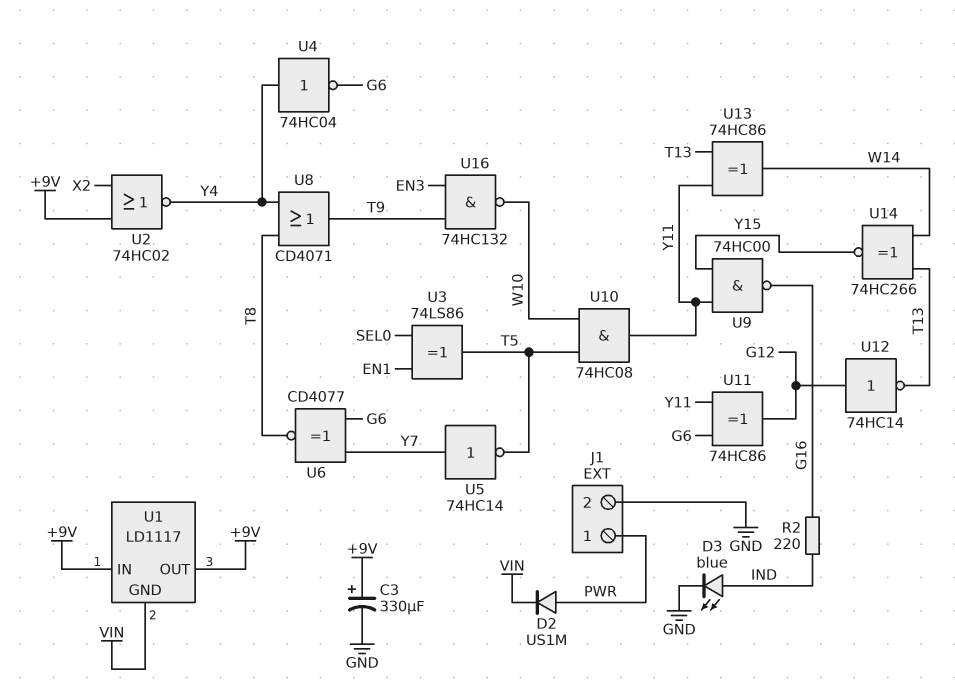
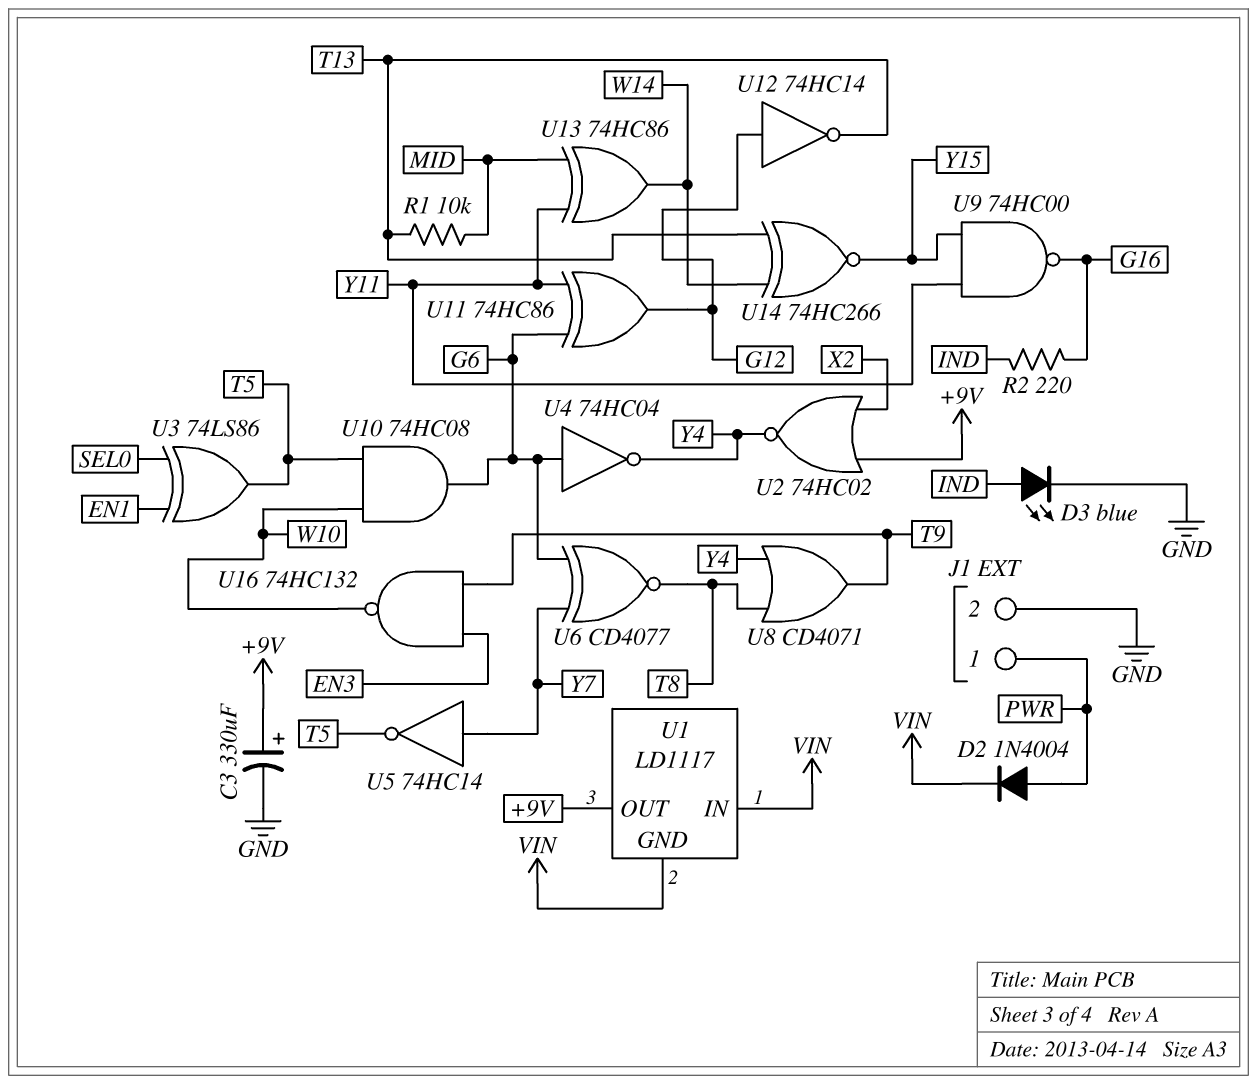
D2: diode US1M (A PWR, K VIN) -> diode 1N4004 (A PWR, K VIN)
R1: none -> 10k (MID, T13)
U1 pin IN: +9V -> VIN
U4: NOT 74HC04 (in Y4, out G6) -> NOT 74HC04 (in G6, out Y4)
U10: AND 74HC08 (in T5, in W10, out Y11) -> AND 74HC08 (in T5, in W10, out G6)
U13: XOR 74HC86 (in T13, in Y11, out W14) -> XOR 74HC86 (in MID, in Y11, out W14)

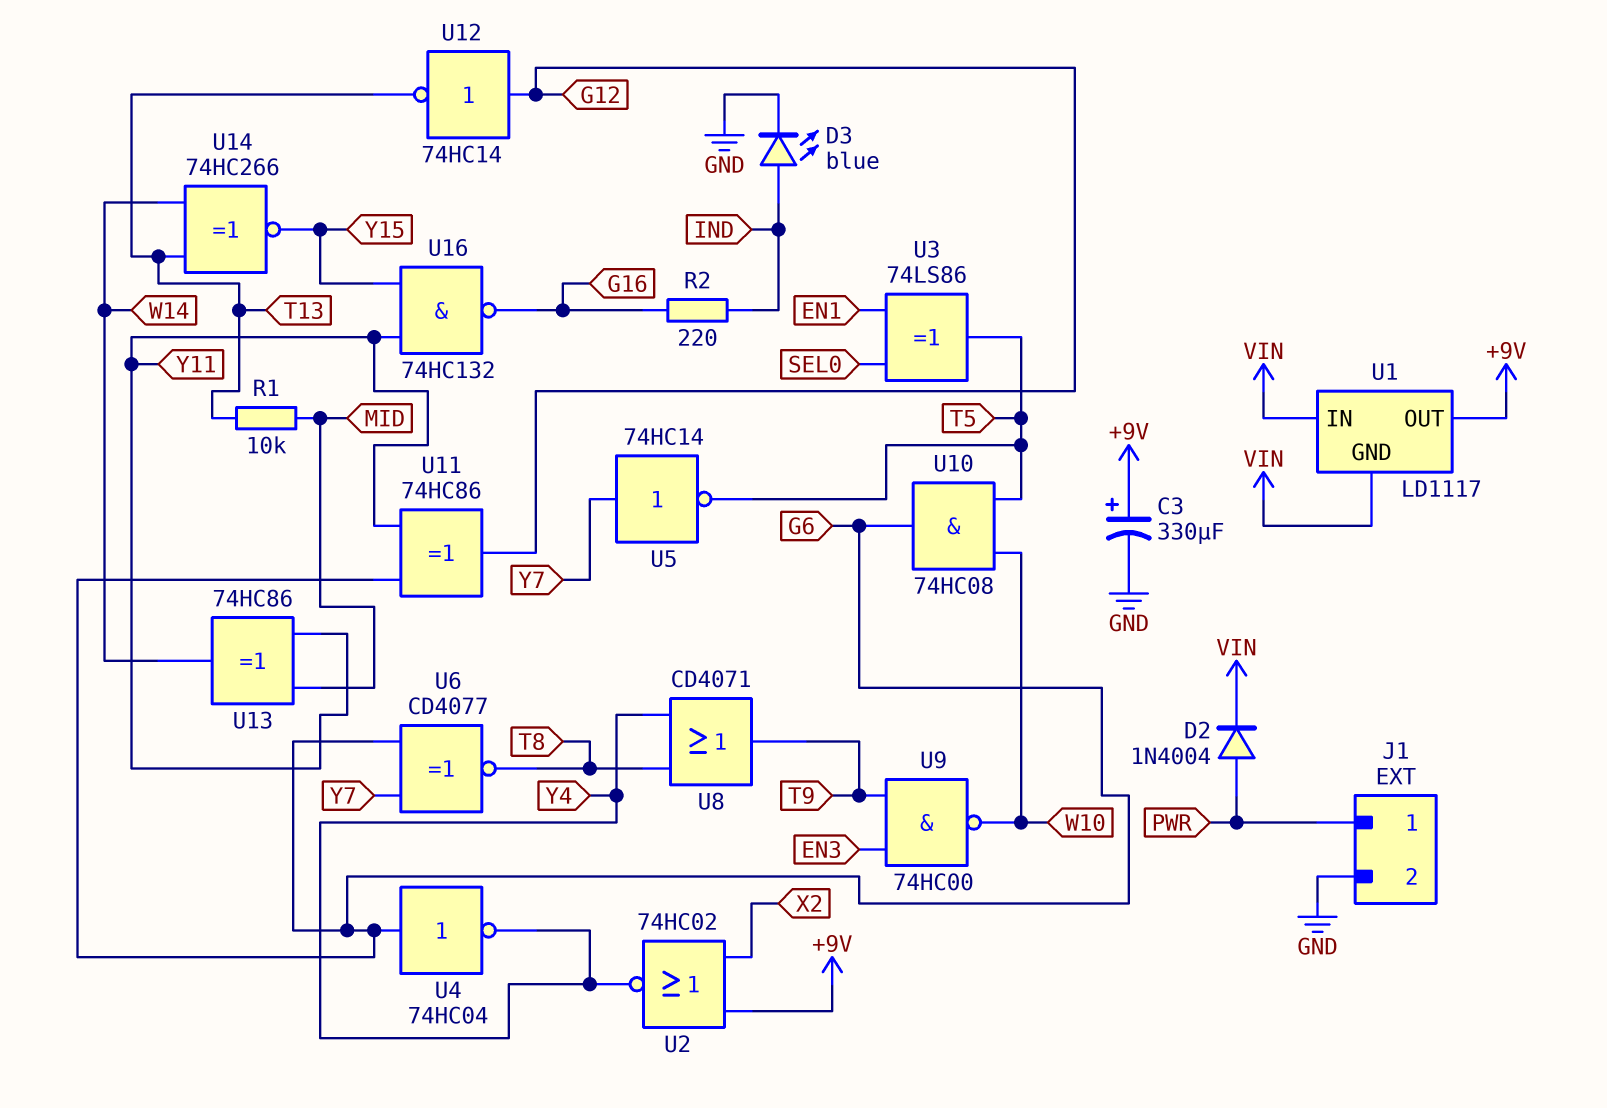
U9: NAND 74HC00 (in Y11, in Y15, out G16) -> NAND 74HC00 (in EN3, in T9, out W10)
U16: NAND 74HC132 (in EN3, in T9, out W10) -> NAND 74HC132 (in Y11, in Y15, out G16)

